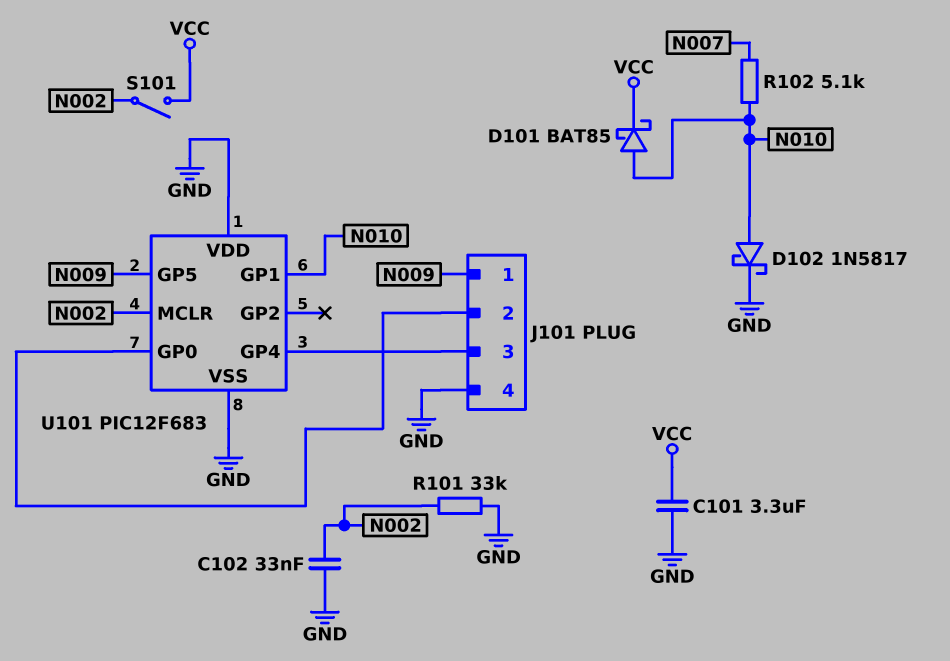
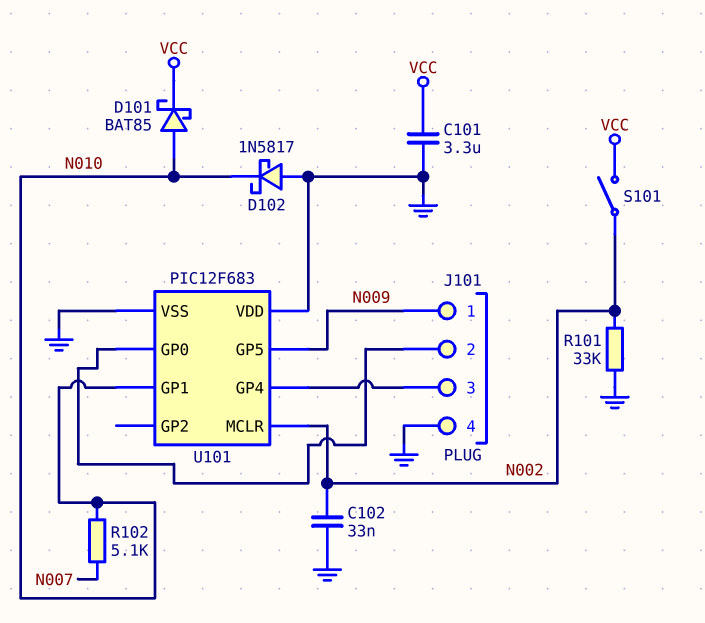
D102: schottky 1N5817 (A N010, K GND) -> schottky 1N5817 (A GND, K N010)

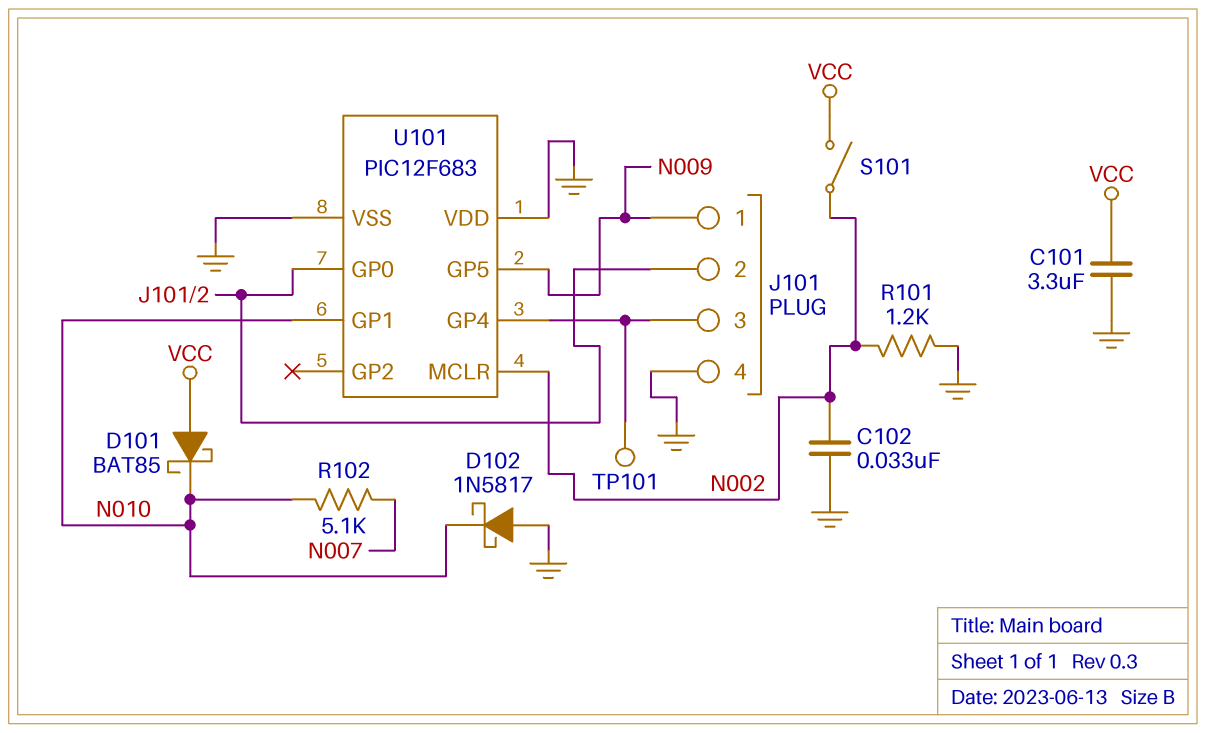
D101: schottky BAT85 (A N010, K VCC) -> schottky BAT85 (A VCC, K N010)
R101: 33k (GND, N002) -> 1.2k (GND, N002)
TP101: none -> test point (J101/3)

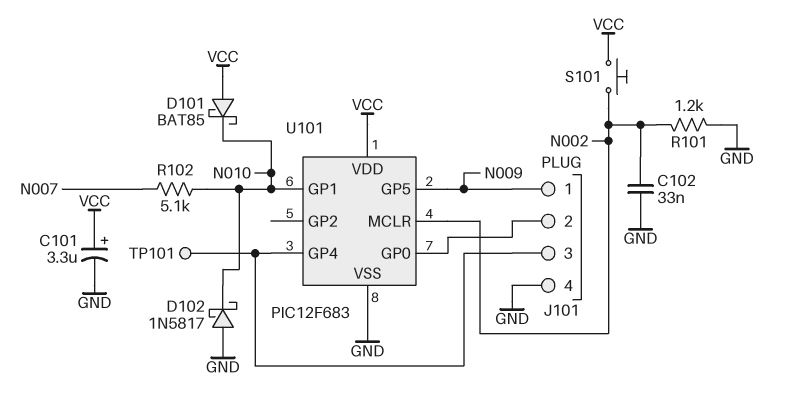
C101: 3.3uF (GND, VCC) -> 3.3uF (plus VCC, minus GND)
S101: switch (N002, VCC) -> button (N002, VCC)
U101 pin VDD: GND -> VCC

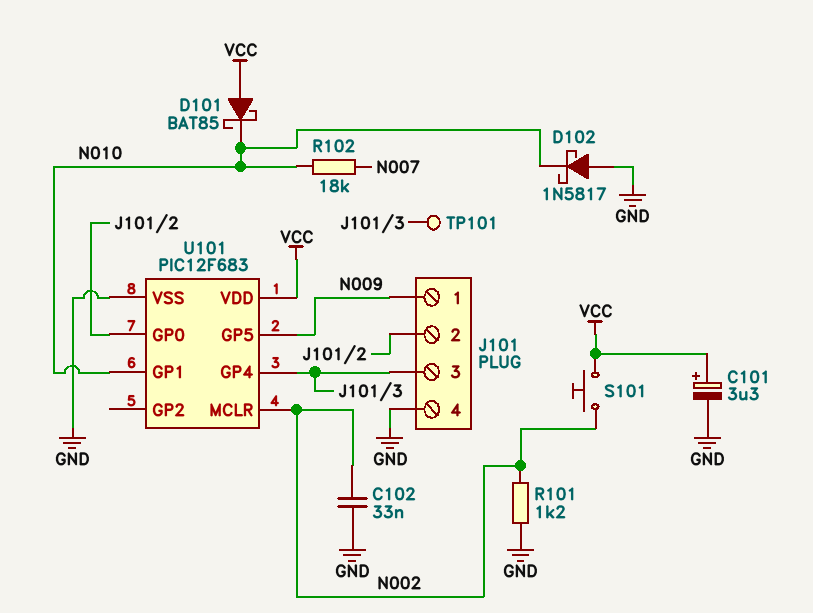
R102: 5.1k (N007, N010) -> 18k (N007, N010)

